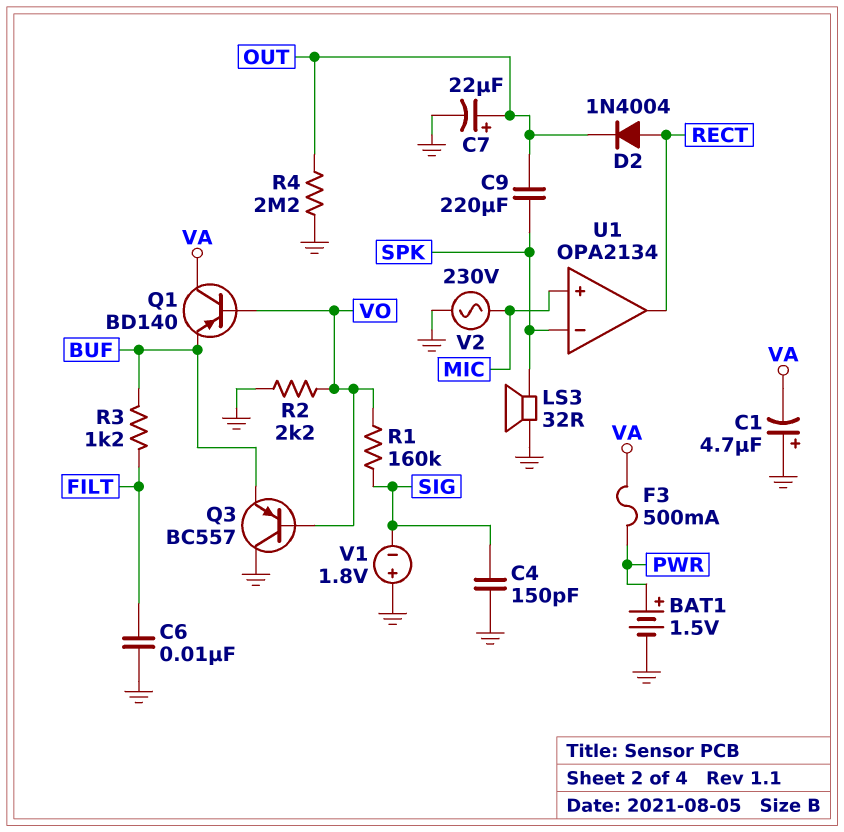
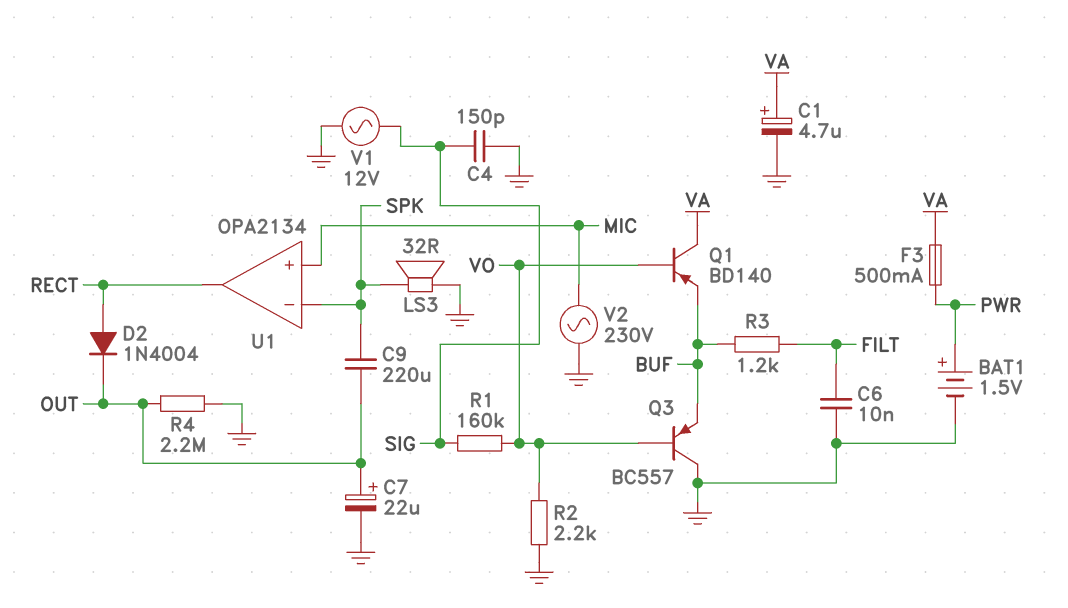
C1: 4.7uF (plus GND, minus VA) -> 4.7uF (plus VA, minus GND)
V1: 1.8V (plus GND, minus SIG) -> AC 12V (GND, SIG)

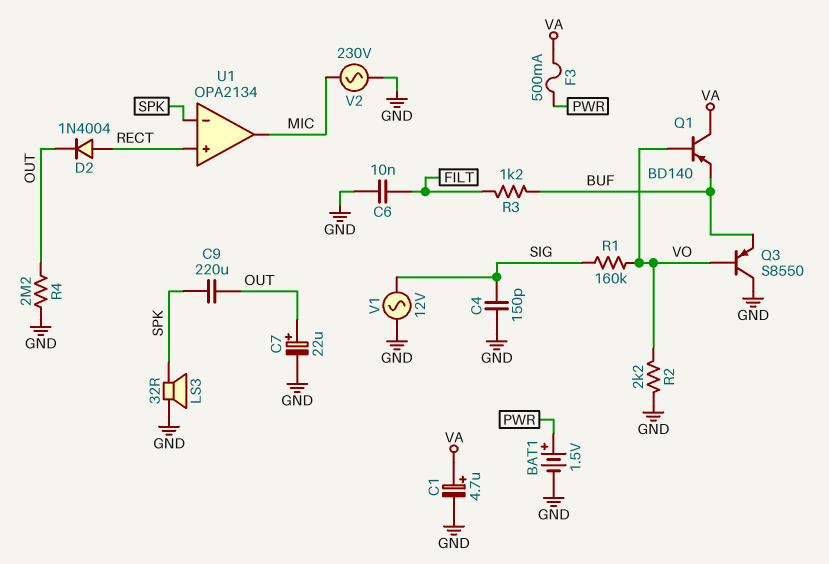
Q3: PNP BC557 (B VO, C GND, E BUF) -> PNP S8550 (B VO, C GND, E BUF)
U1 pin in+: MIC -> RECT
U1 pin out: RECT -> MIC

